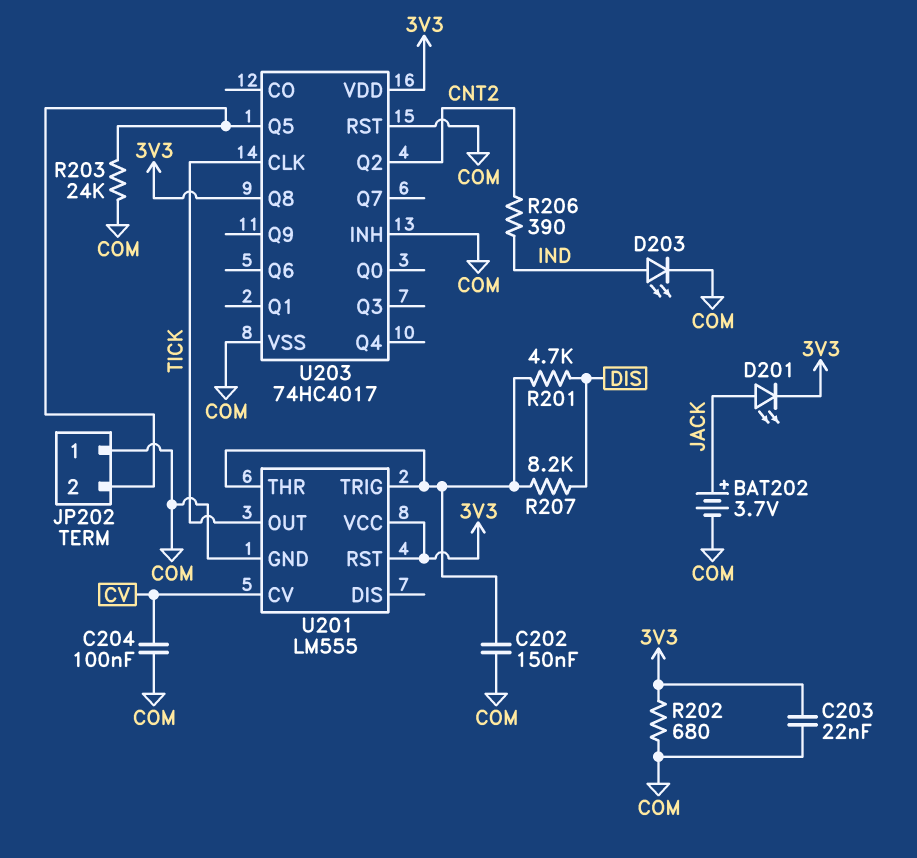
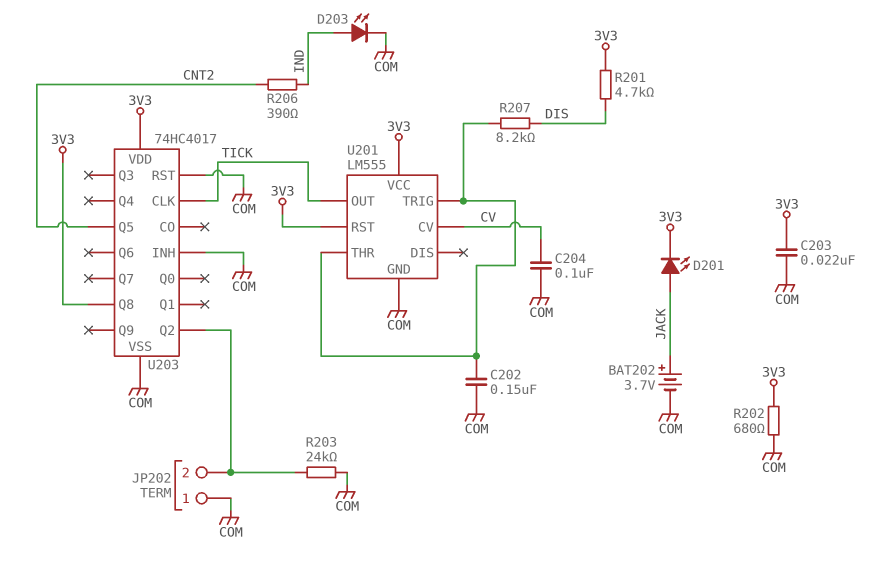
R201: 4.7k (DIS, U201/THR) -> 4.7k (3V3, DIS)
U203 pin Q2: CNT2 -> JP202/2
U203 pin Q5: JP202/2 -> CNT2

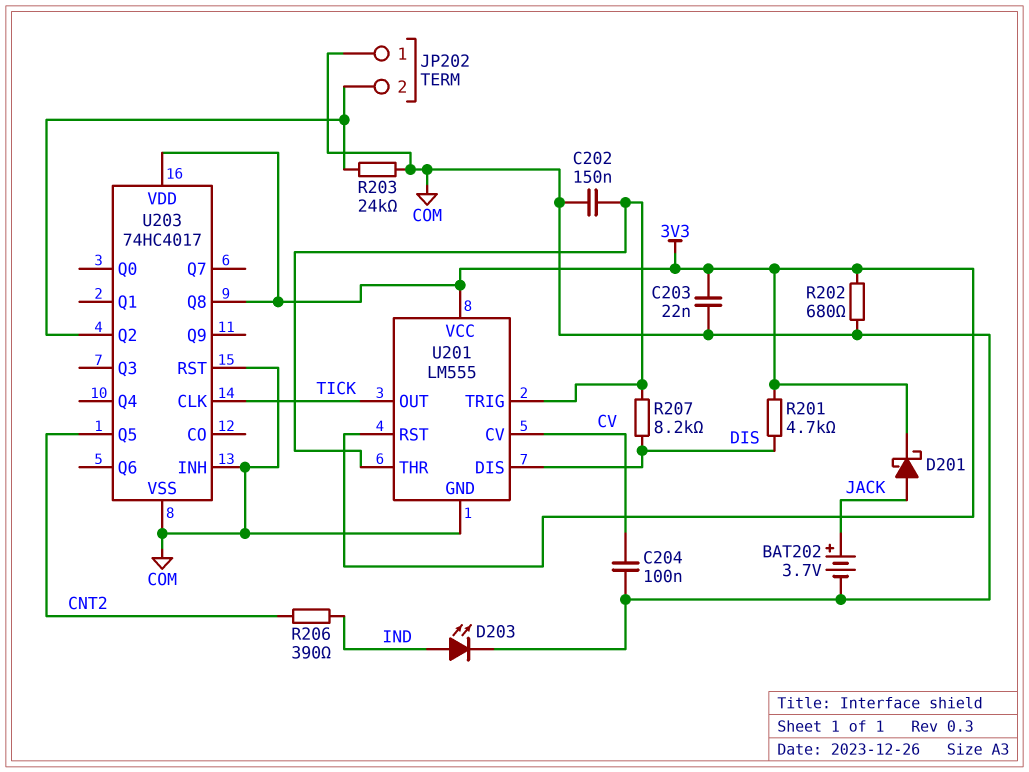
D201: LED (A JACK, K 3V3) -> schottky (A JACK, K 3V3)
U201 pin DIS: none -> DIS

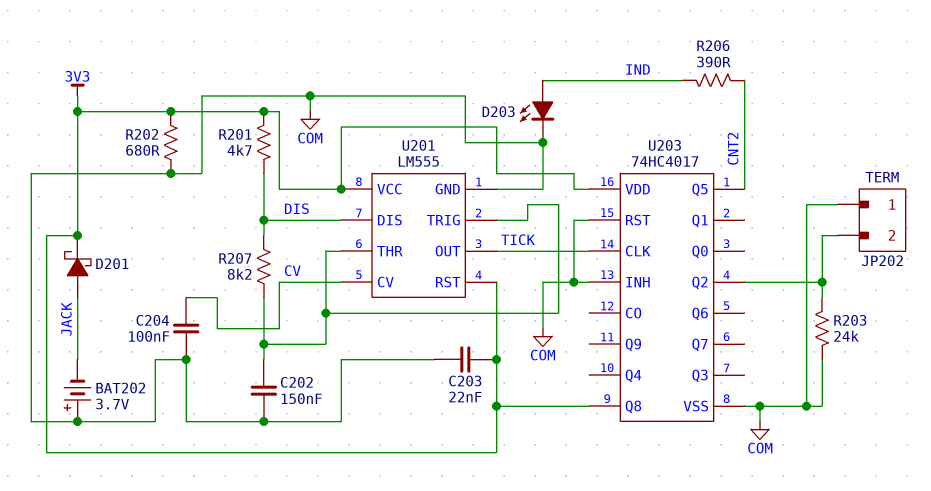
BAT202: 3.7V (plus JACK, minus COM) -> 3.7V (plus COM, minus JACK)

